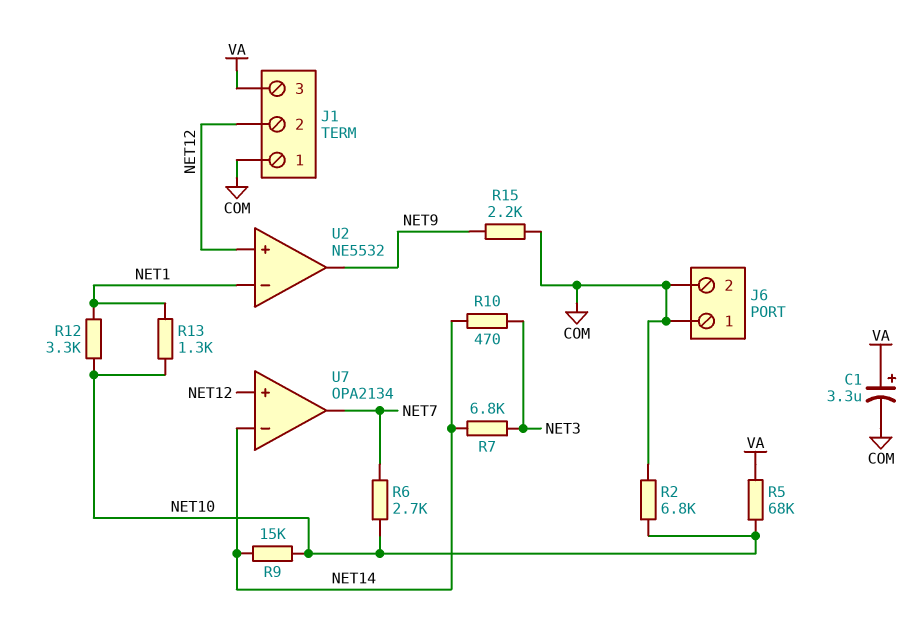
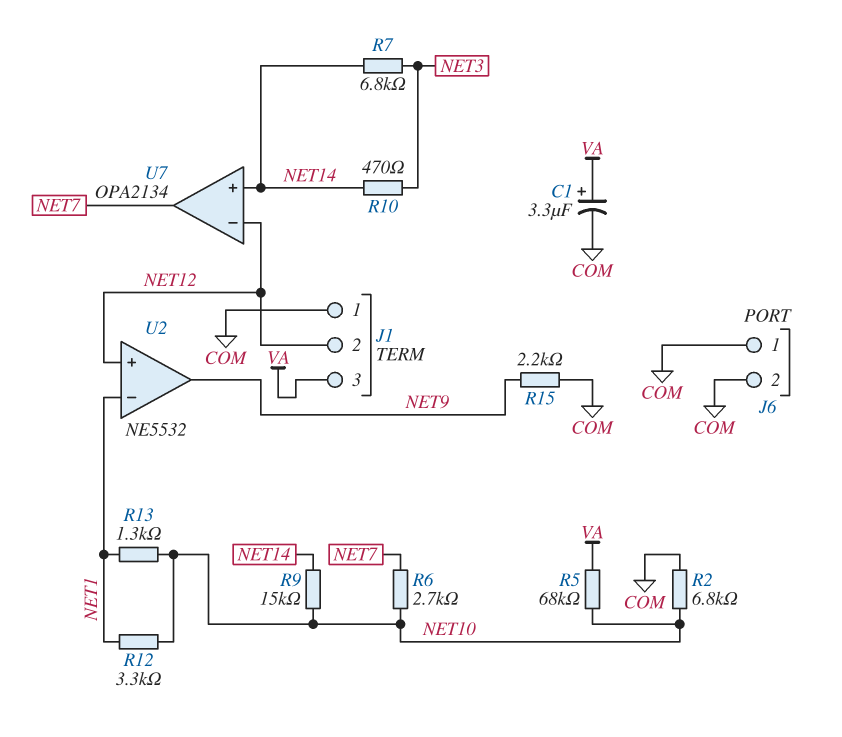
U7 pin in+: NET12 -> NET14
U7 pin in-: NET14 -> NET12

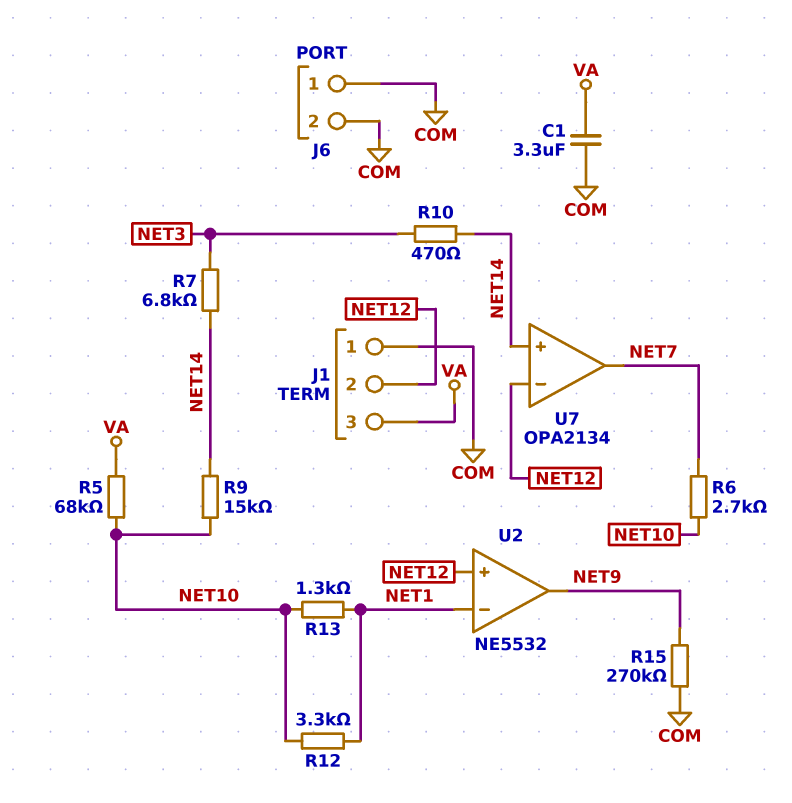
C1: 3.3uF (plus VA, minus COM) -> 3.3uF (COM, VA)
R2: 6.8k (COM, NET10) -> none
R15: 2.2k (COM, NET9) -> 270k (COM, NET9)

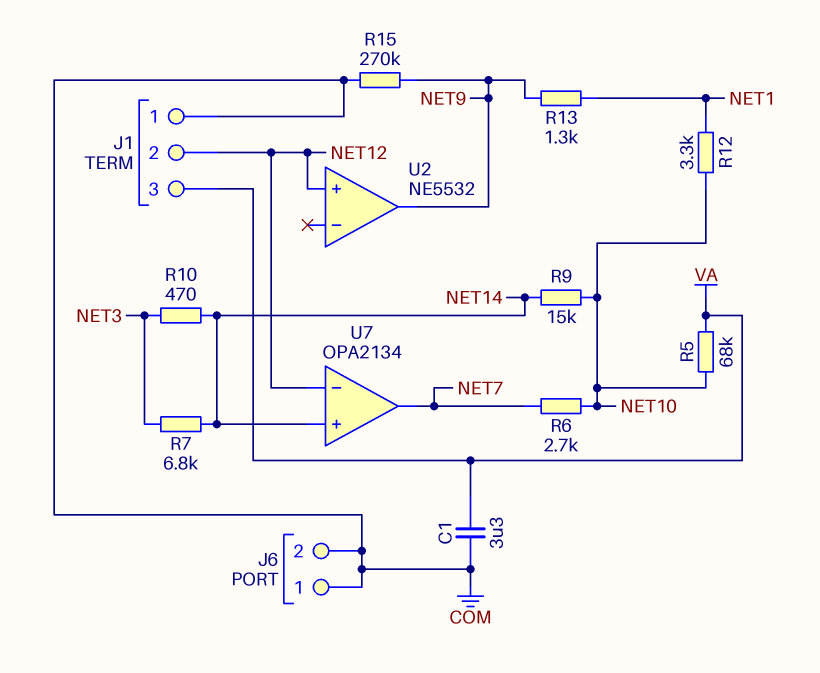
R13: 1.3k (NET1, NET10) -> 1.3k (NET1, NET9)
U2 pin in-: NET1 -> none

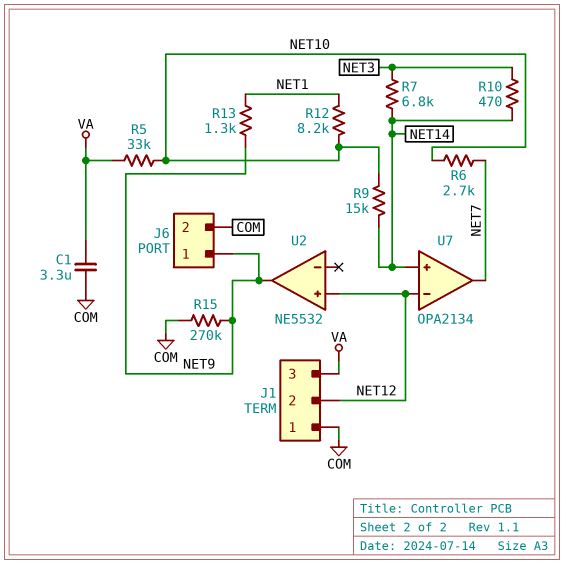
J6 pin 1: COM -> NET9
R5: 68k (NET10, VA) -> 33k (NET10, VA)
R12: 3.3k (NET1, NET10) -> 8.2k (NET1, NET10)

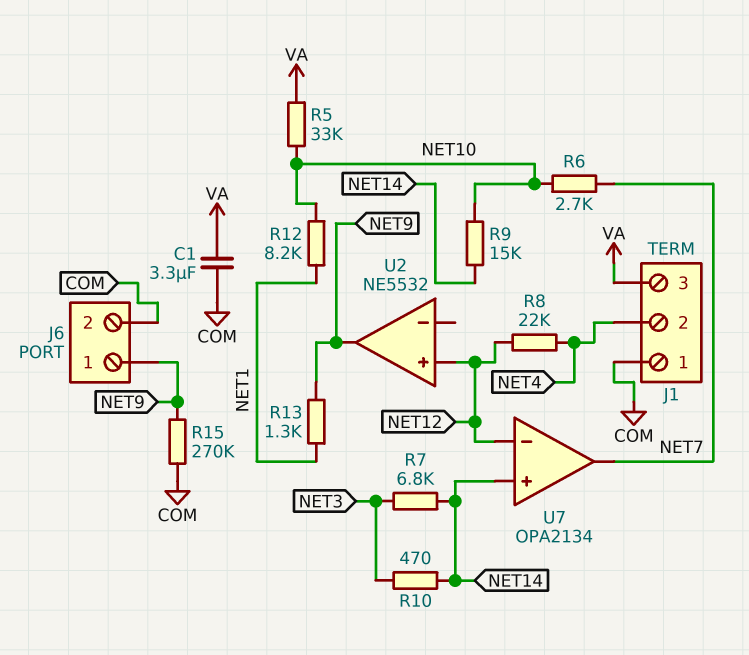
J1 pin 2: NET12 -> NET4
R8: none -> 22k (NET4, NET12)

